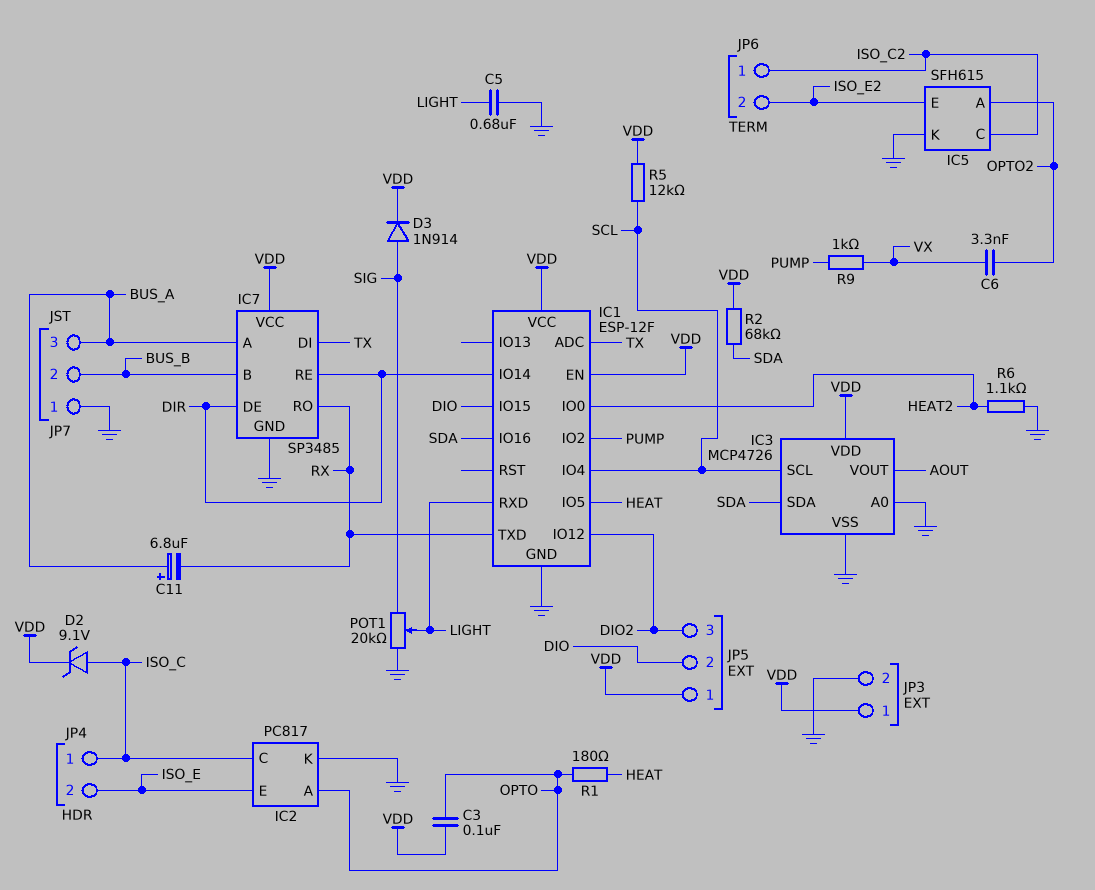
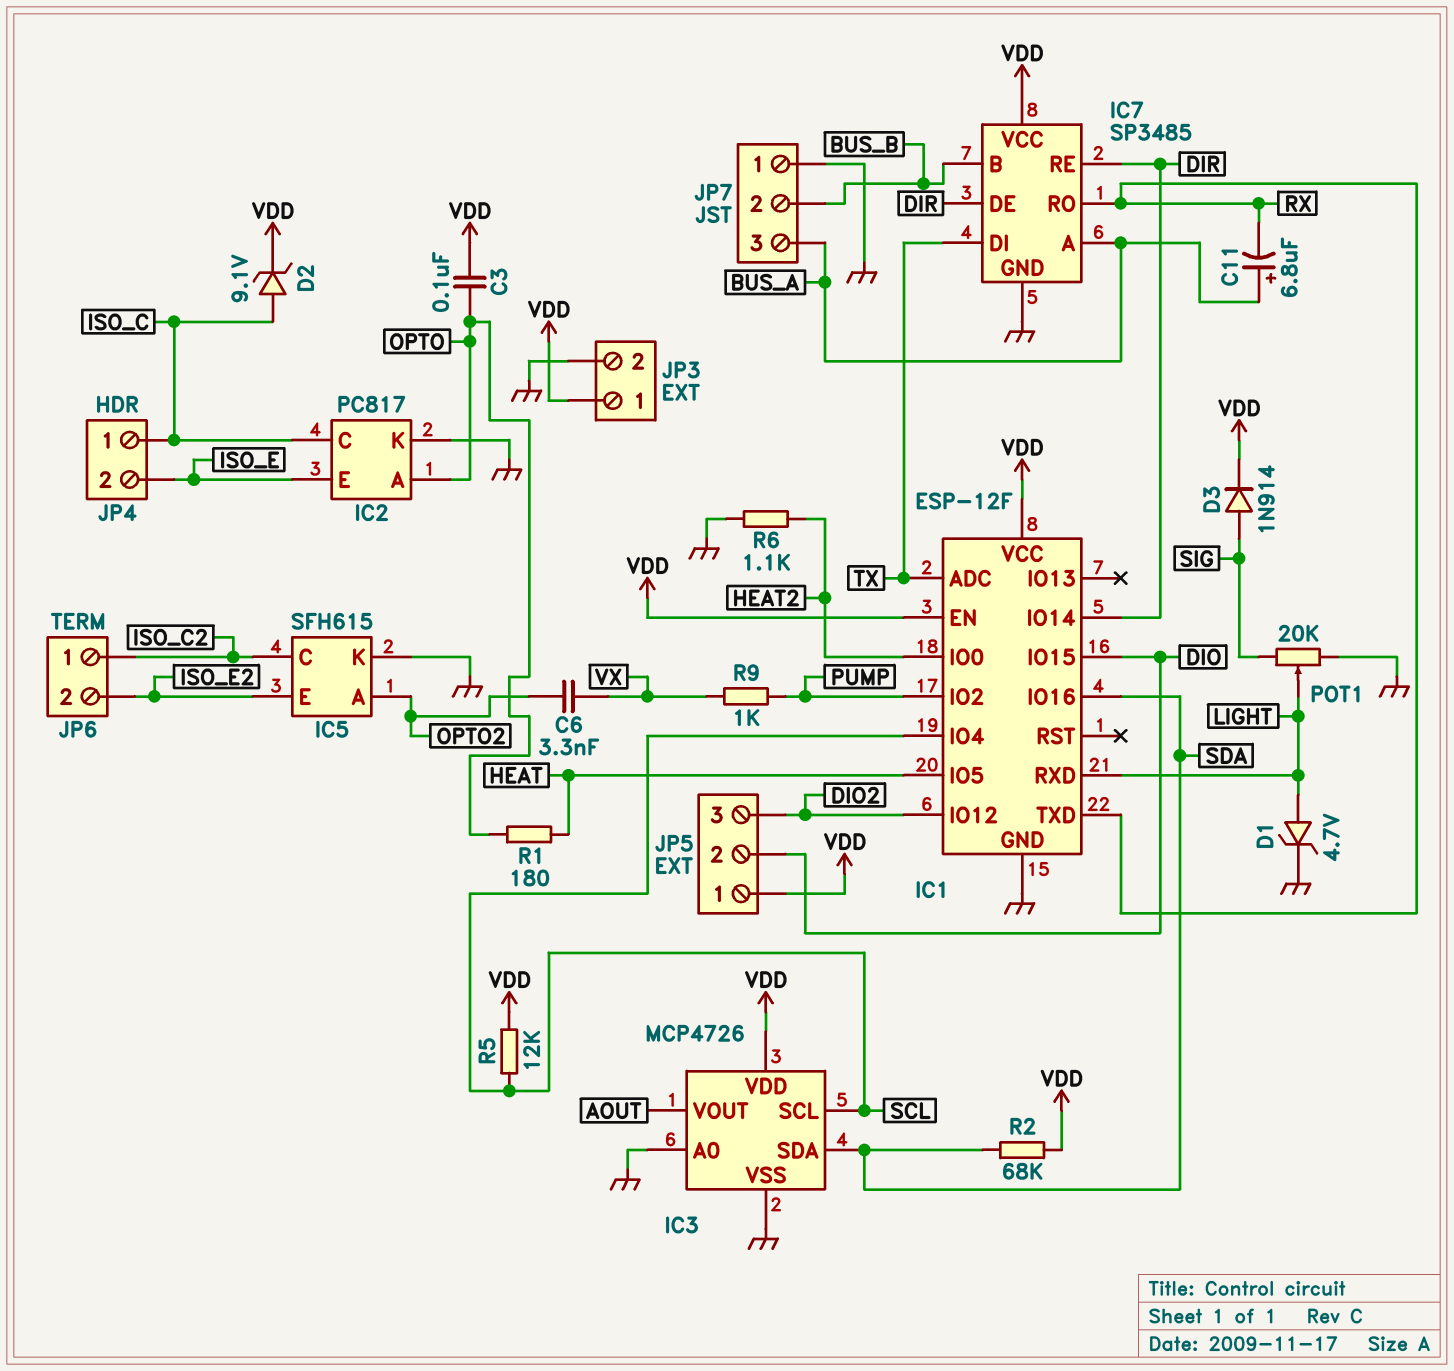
C5: 680nF (GND, LIGHT) -> none
D1: none -> zener 4.7V (A LIGHT, K GND)

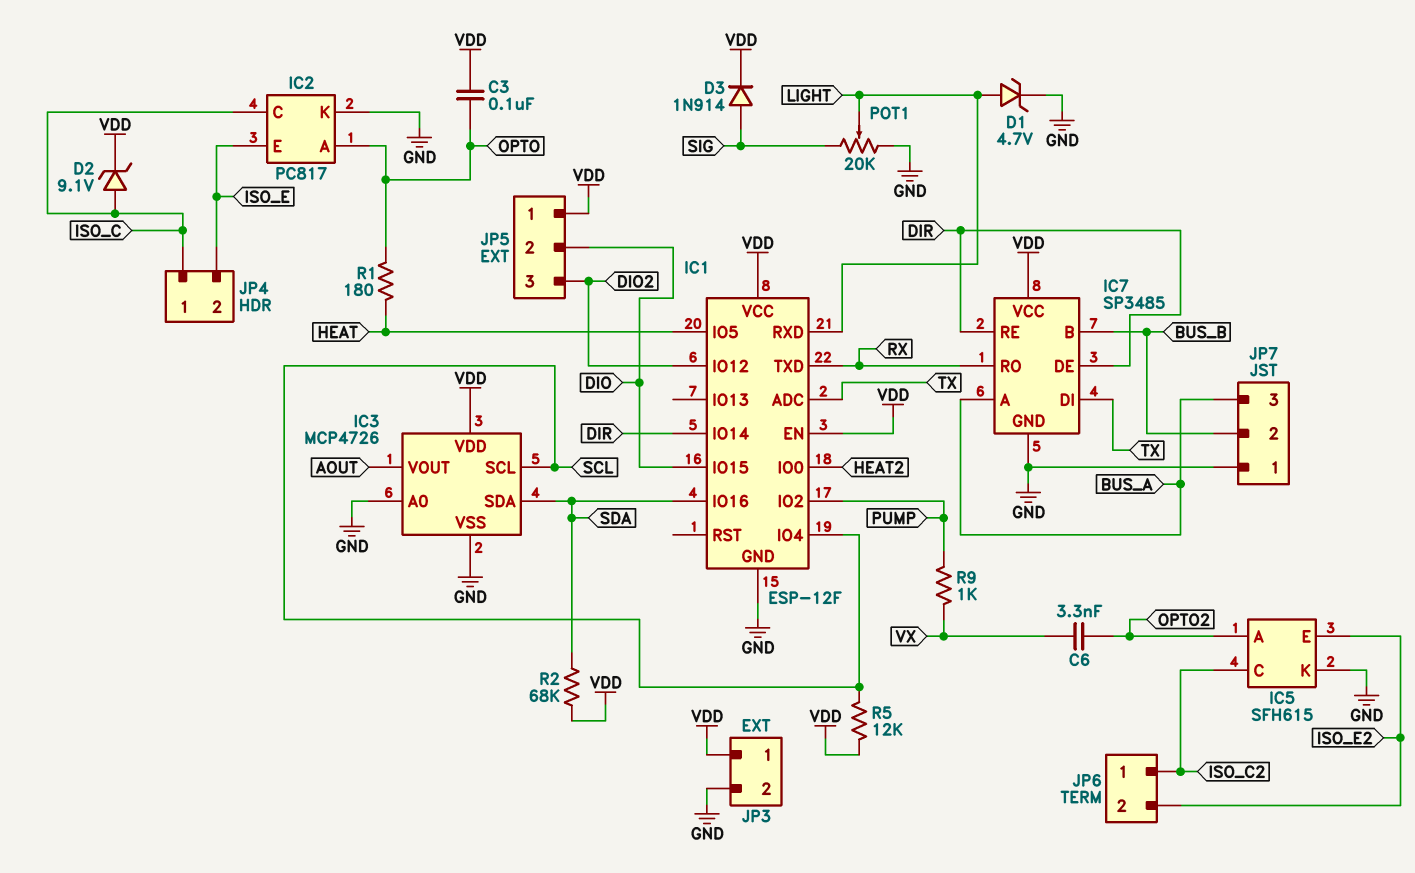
C11: 6.8uF (plus BUS_A, minus RX) -> none
R6: 1.1k (GND, HEAT2) -> none

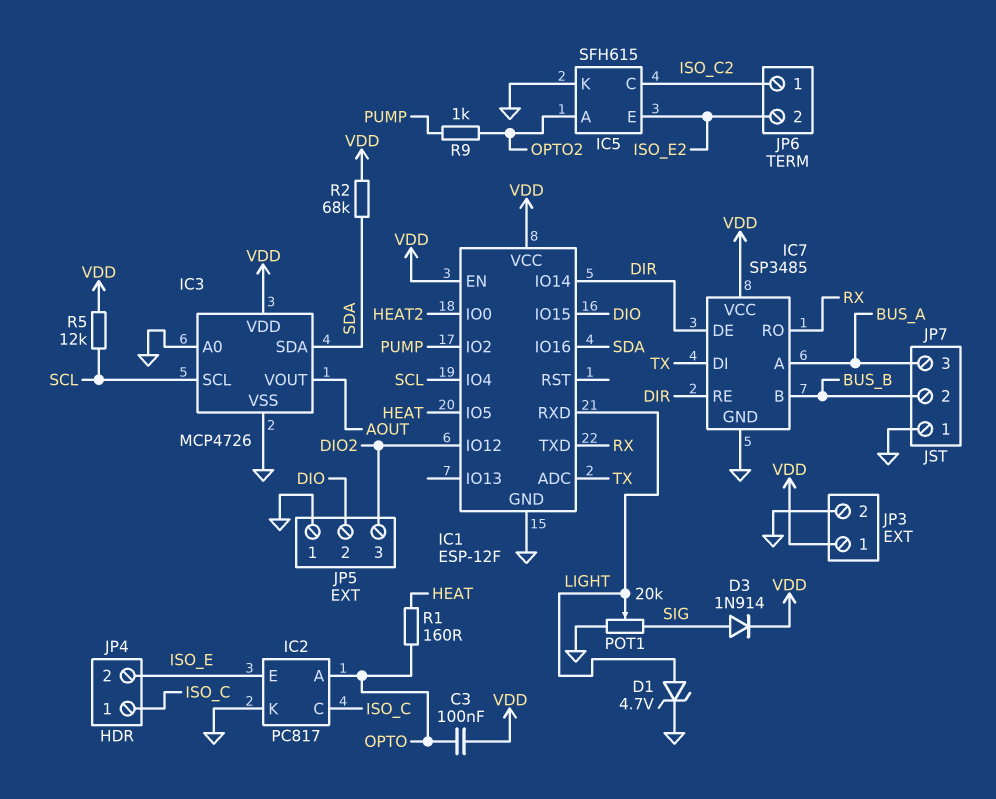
C6: 3.3nF (OPTO2, VX) -> none
D2: zener 9.1V (A ISO_C, K VDD) -> none
JP5 pin 1: VDD -> GND
R1: 180 (HEAT, OPTO) -> 160 (HEAT, OPTO)
R9: 1k (PUMP, VX) -> 1k (OPTO2, PUMP)

